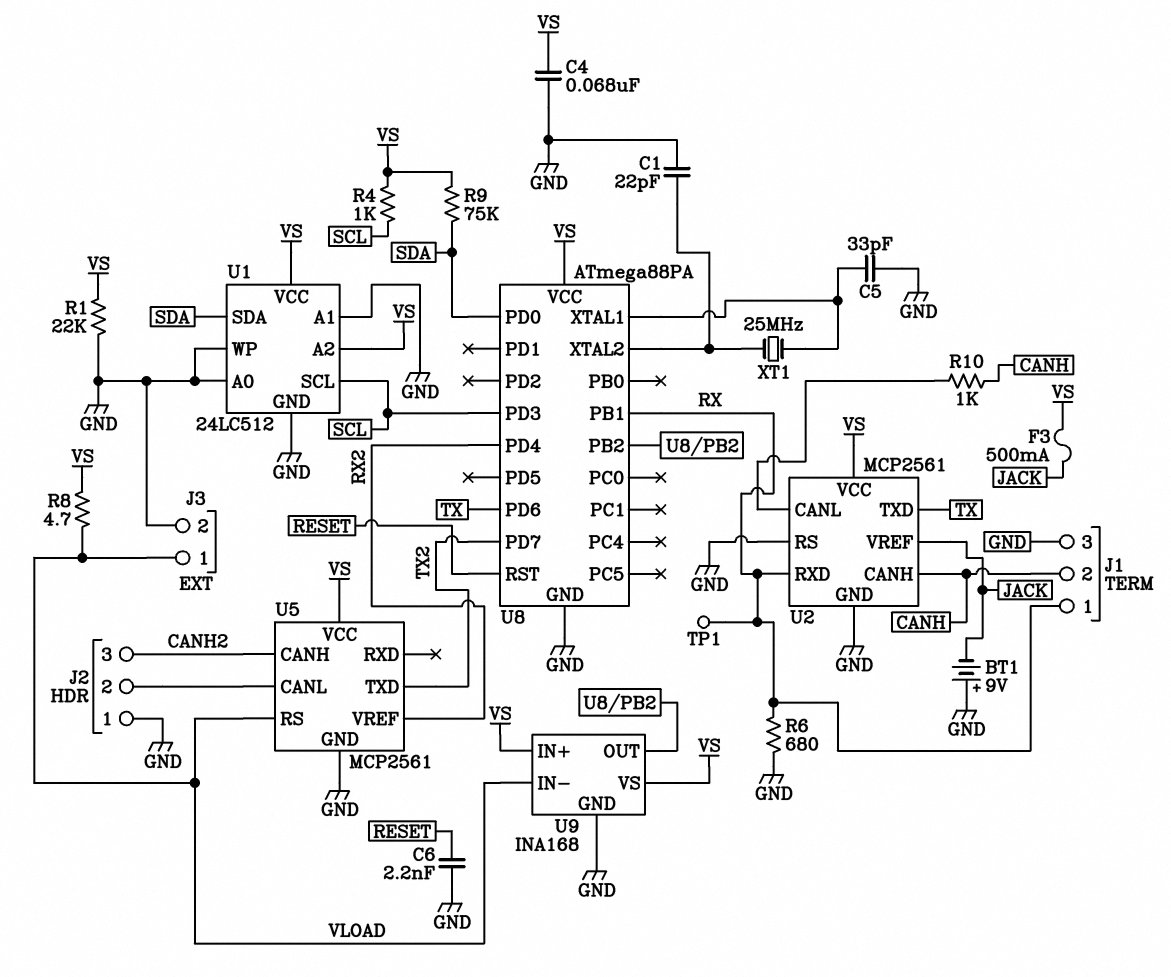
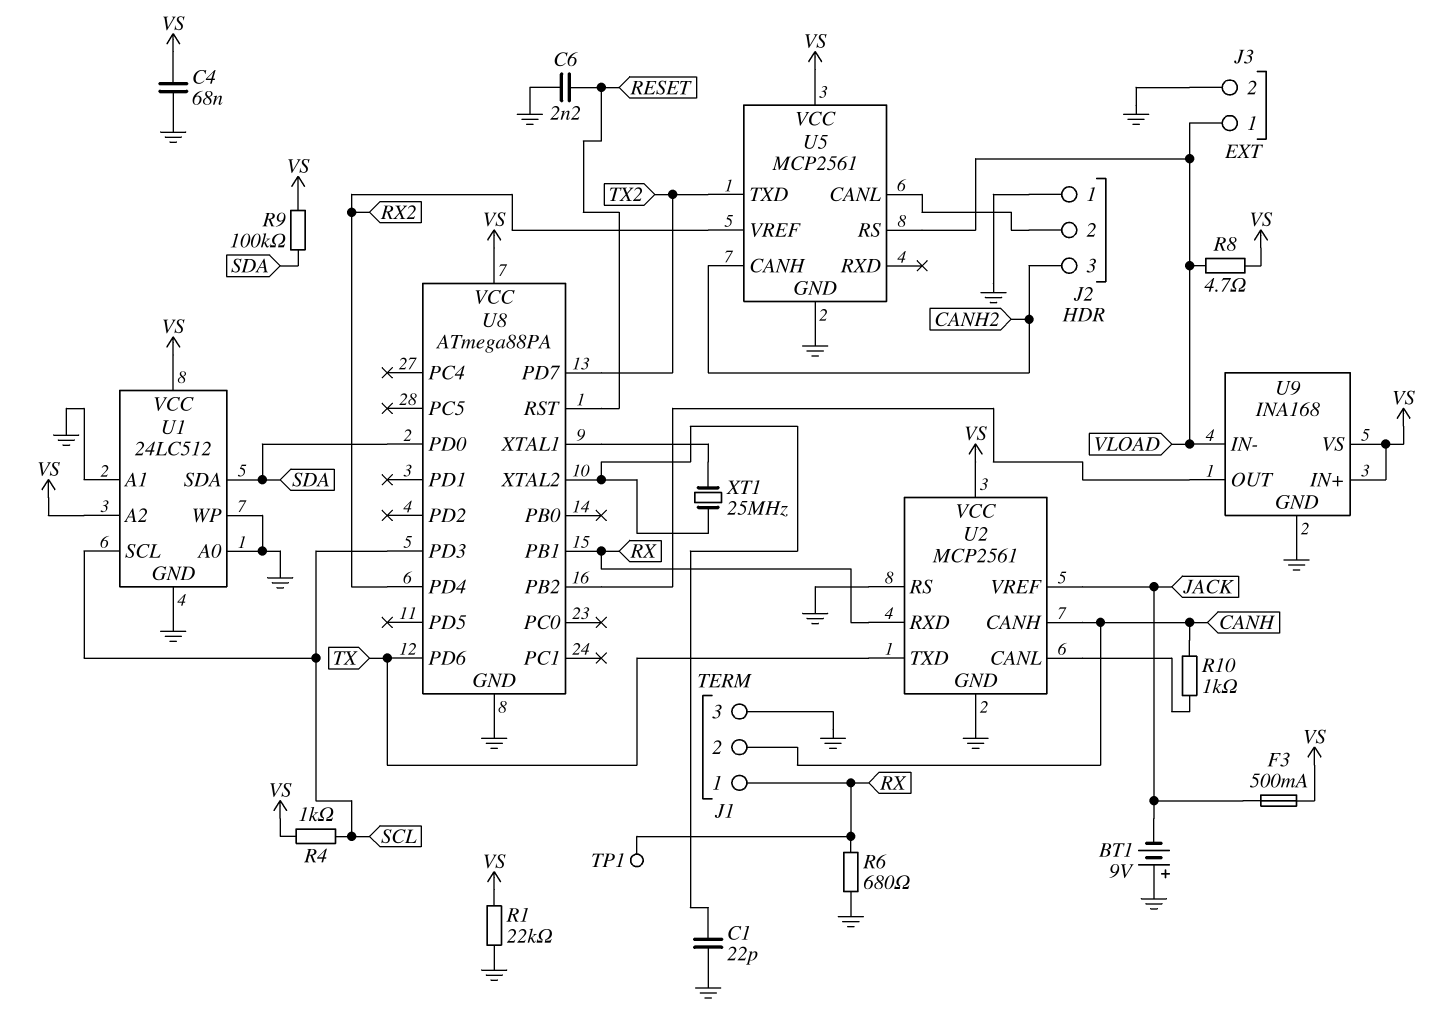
C5: 33pF (GND, U8/XTAL1) -> none
R9: 75k (SDA, VS) -> 100k (SDA, VS)

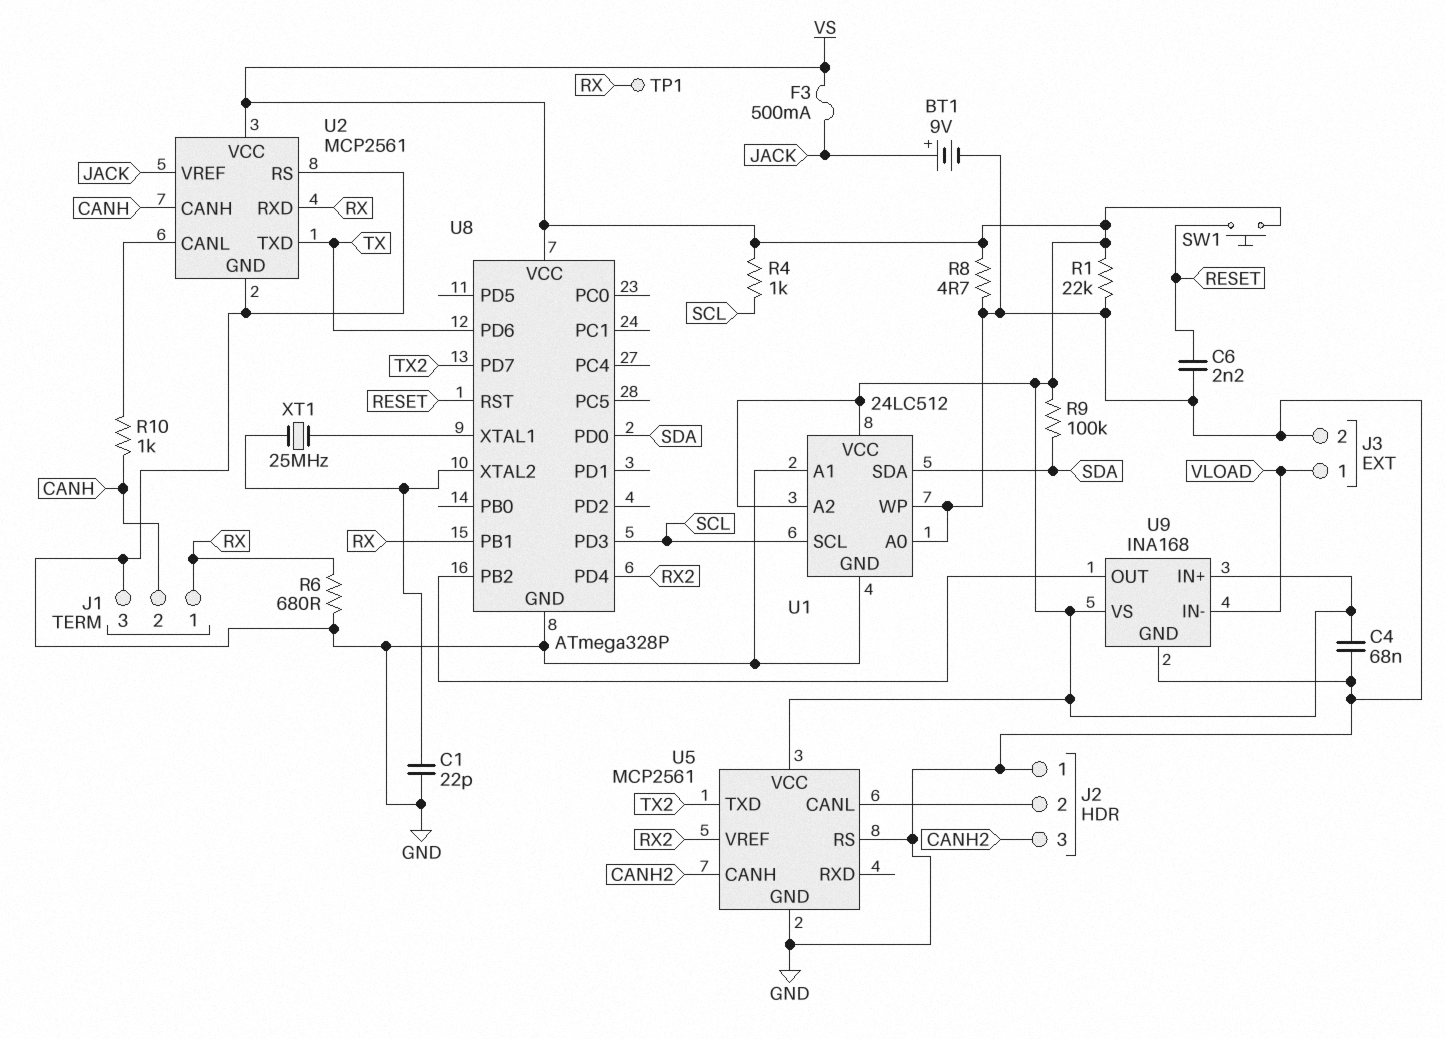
BT1: 9V (plus GND, minus JACK) -> 9V (plus JACK, minus GND)
R8: 4.7 (VLOAD, VS) -> 4.7 (GND, VS)
SW1: none -> button (RESET, VS)
U5 pin RS: VLOAD -> GND
U8: ATmega88PA -> ATmega328P

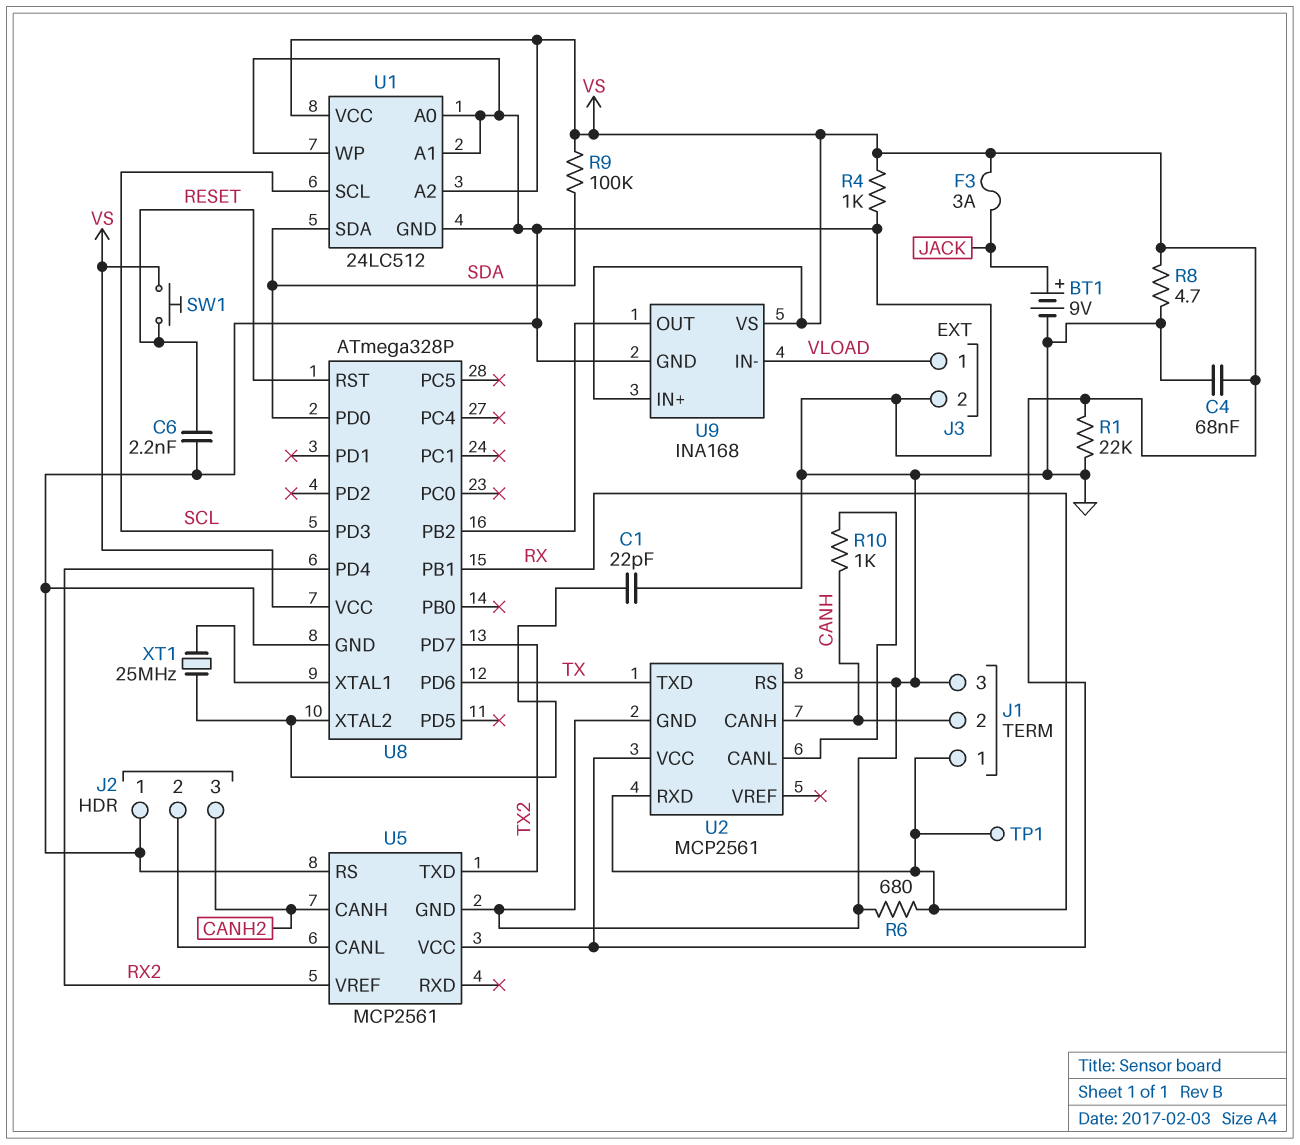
F3: 500mA (JACK, VS) -> 3A (JACK, VS)
R4: 1k (SCL, VS) -> 1k (GND, VS)
U2 pin VREF: JACK -> none

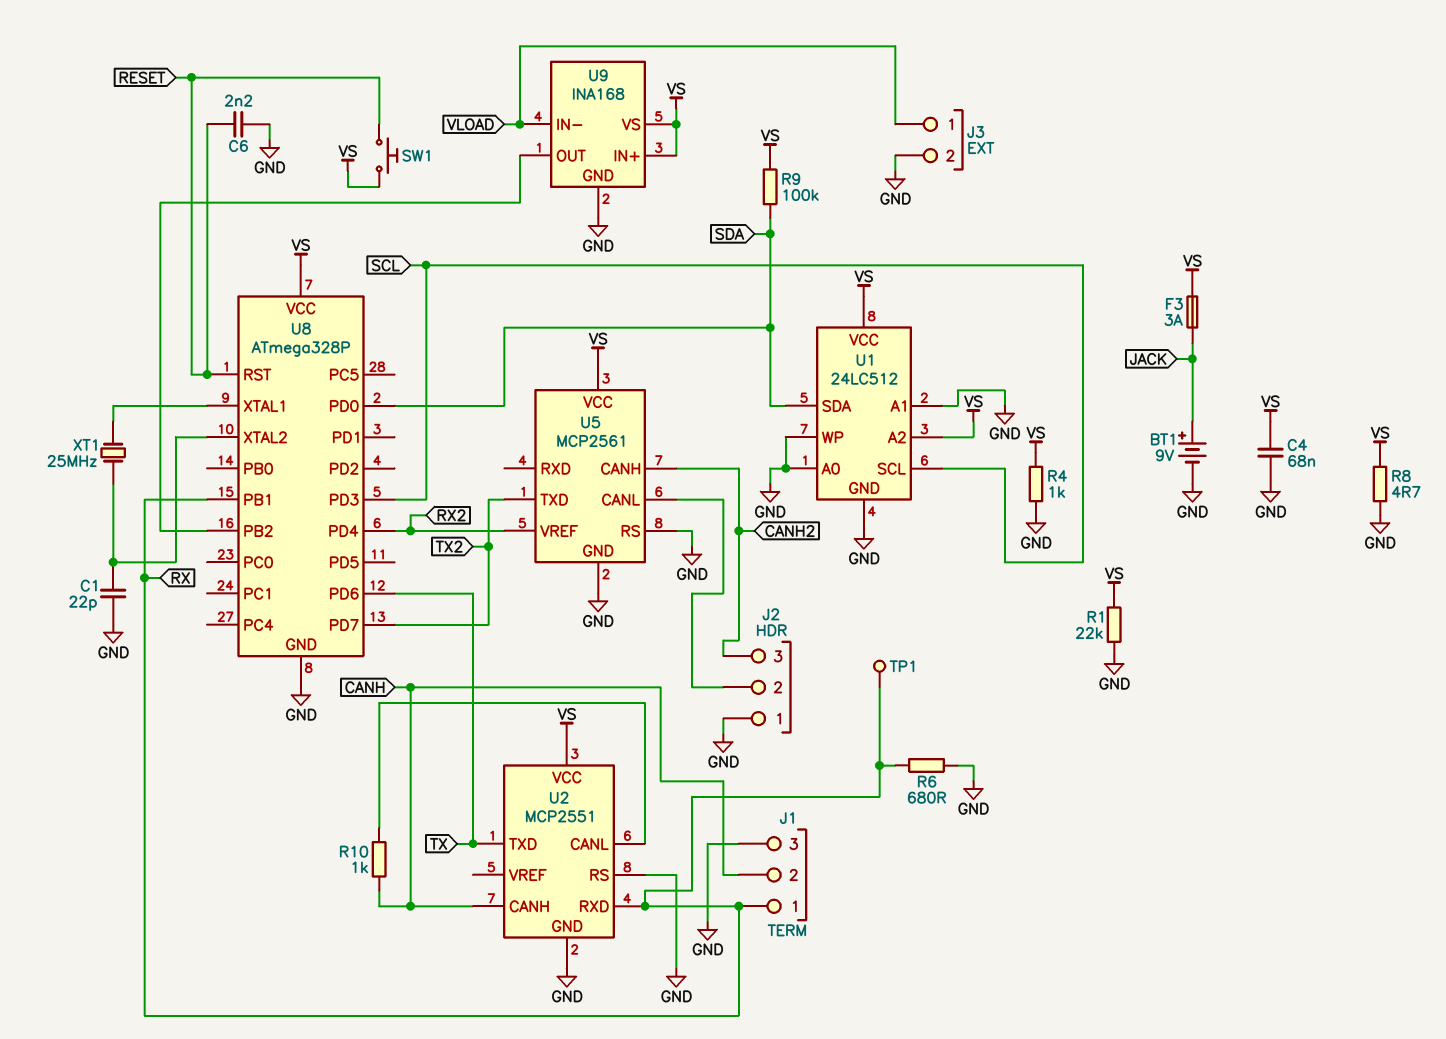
U2: MCP2561 -> MCP2551

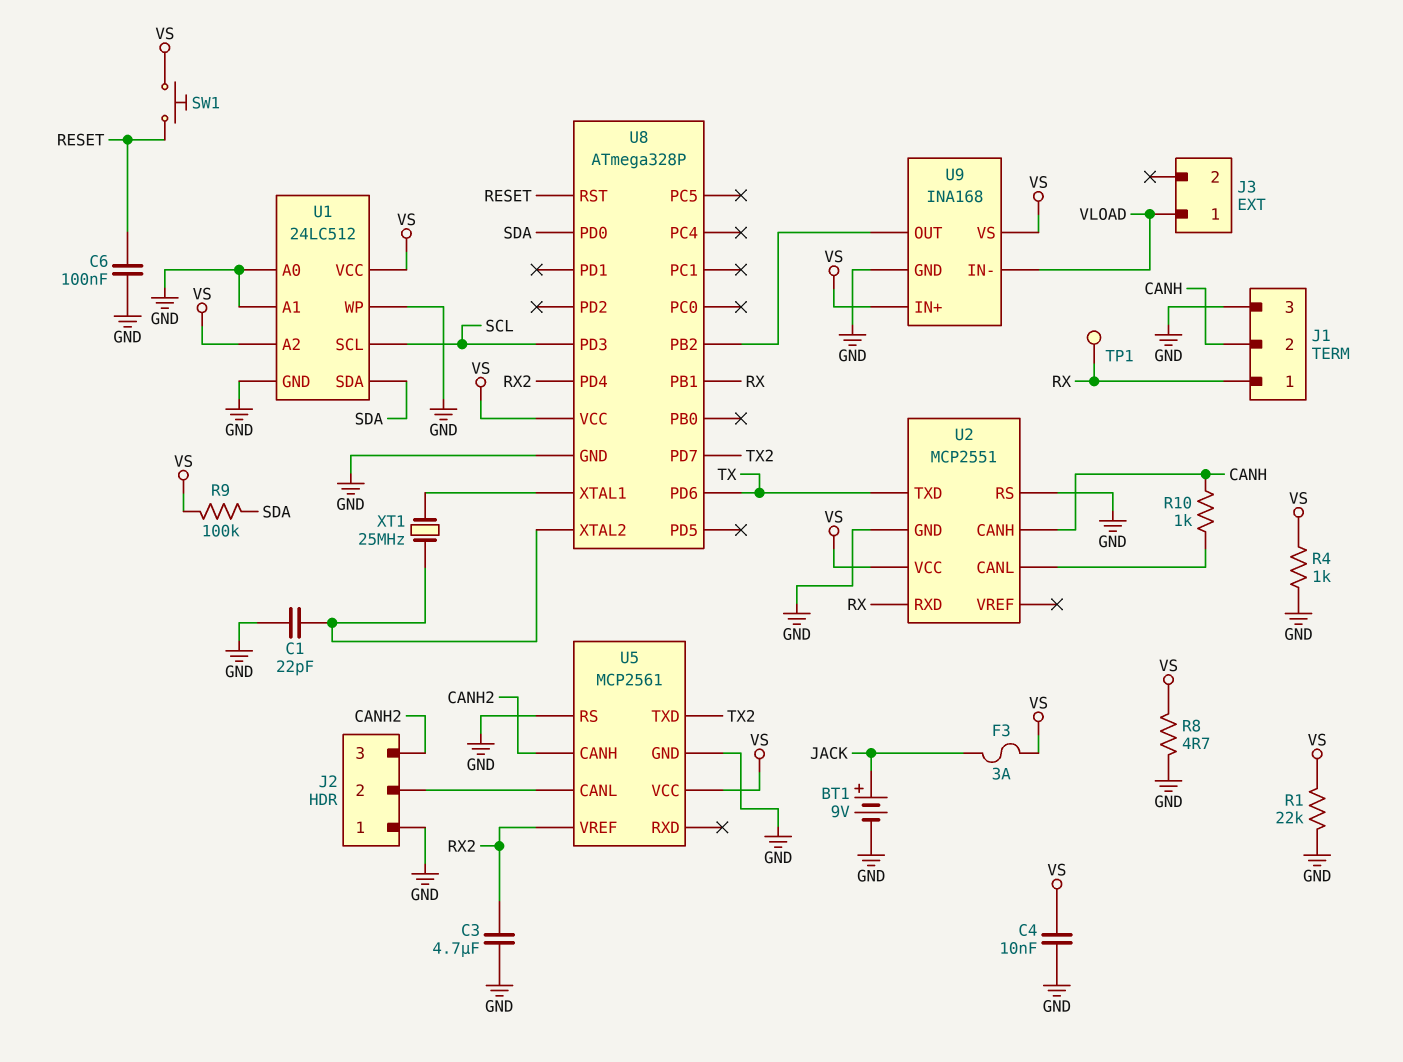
C3: none -> 4.7uF (GND, RX2)
C4: 68nF (GND, VS) -> 10nF (GND, VS)
C6: 2.2nF (GND, RESET) -> 100nF (GND, RESET)
J3 pin 2: GND -> none
R6: 680 (GND, RX) -> none

